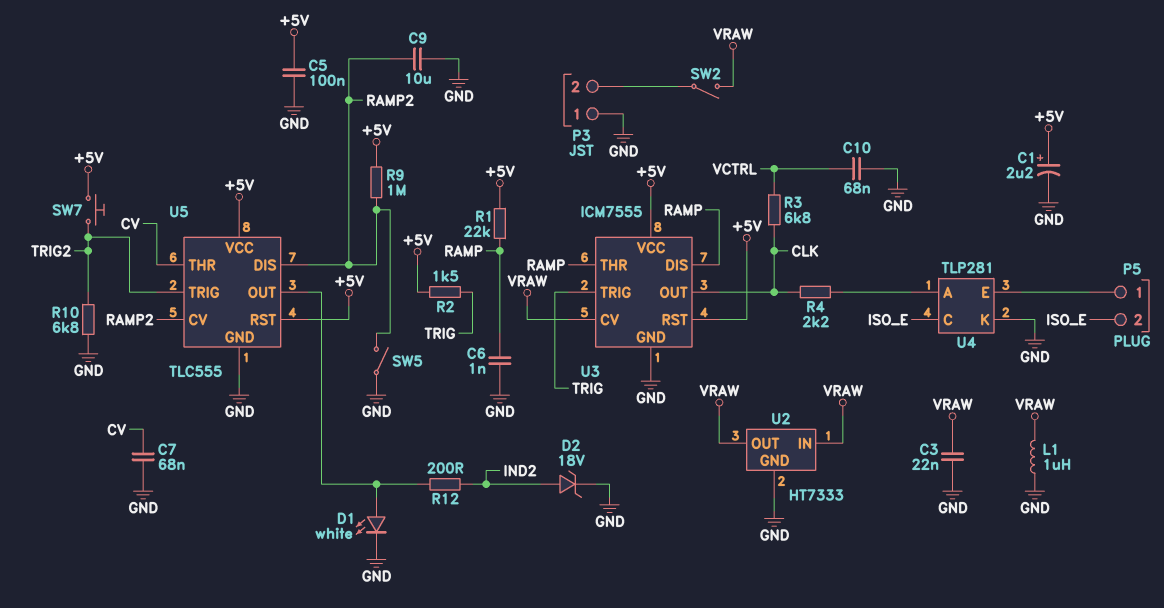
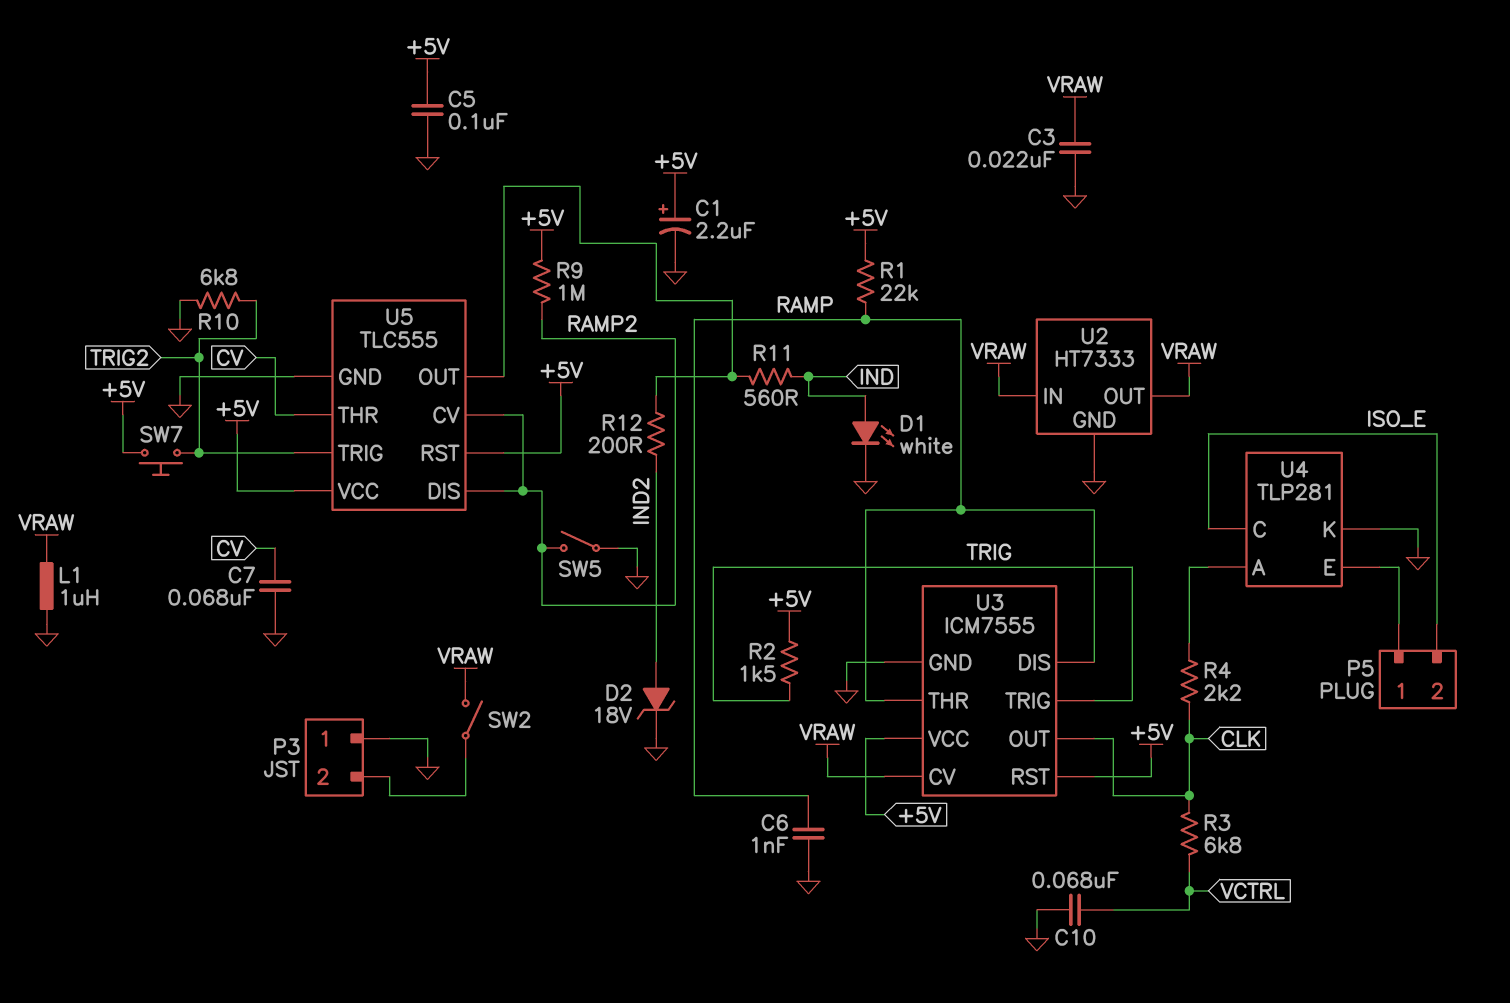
C9: 10uF (GND, RAMP2) -> none
D1: LED white (A U5/OUT, K GND) -> LED white (A IND, K GND)
R11: none -> 560 (IND, U5/OUT)

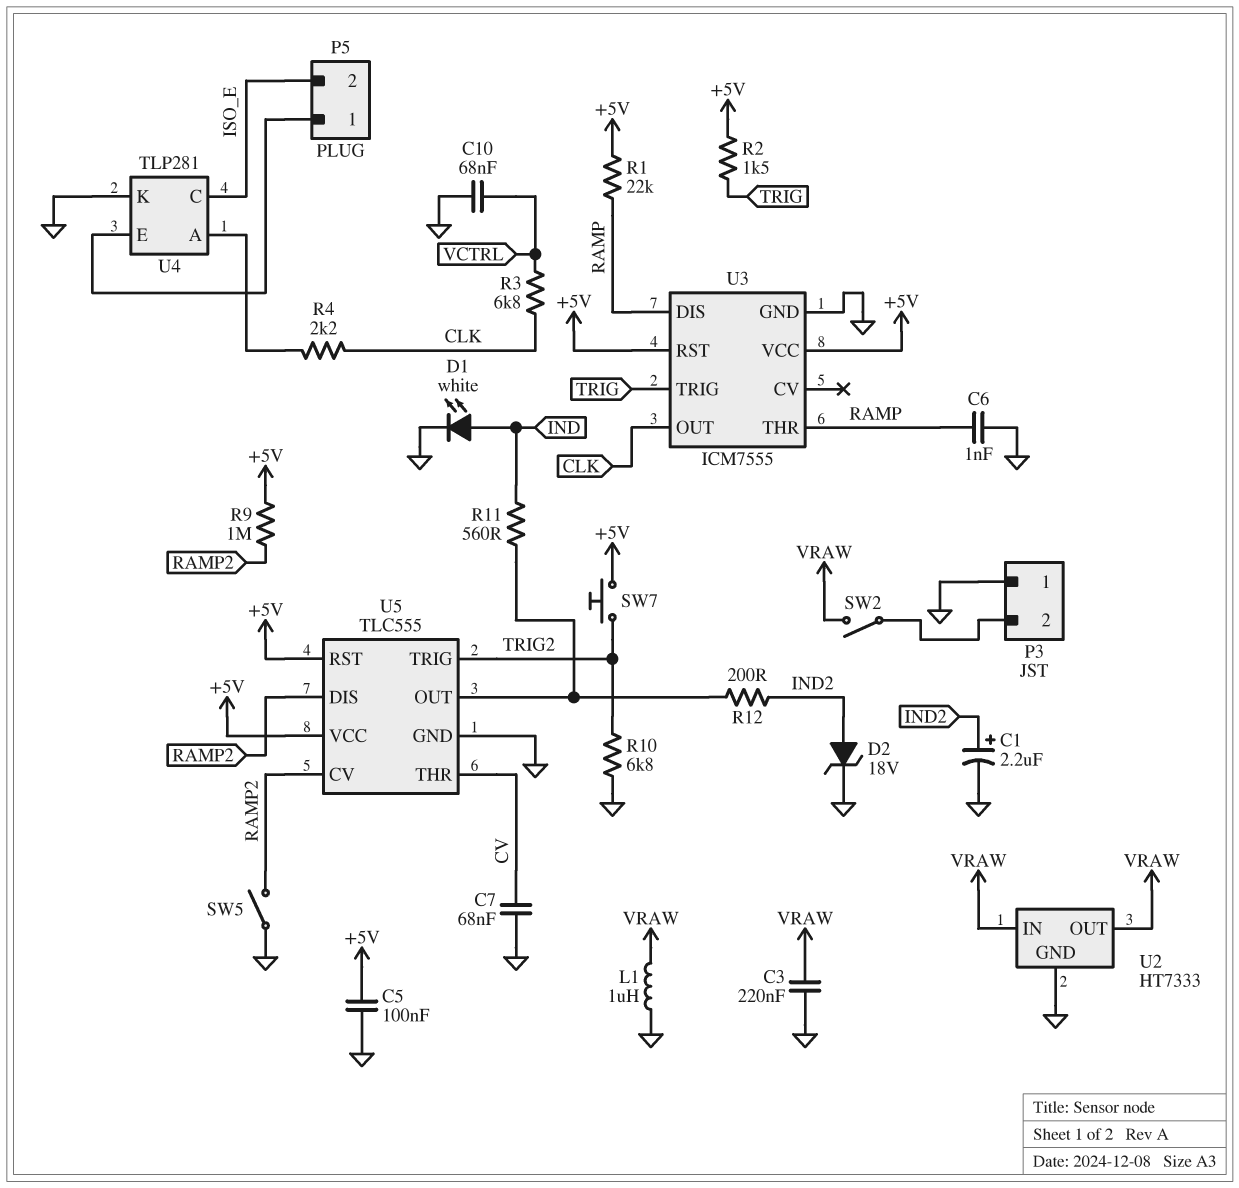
C1: 2.2uF (plus +5V, minus GND) -> 2.2uF (plus IND2, minus GND)
C3: 22nF (GND, VRAW) -> 220nF (GND, VRAW)
U3 pin CV: VRAW -> none

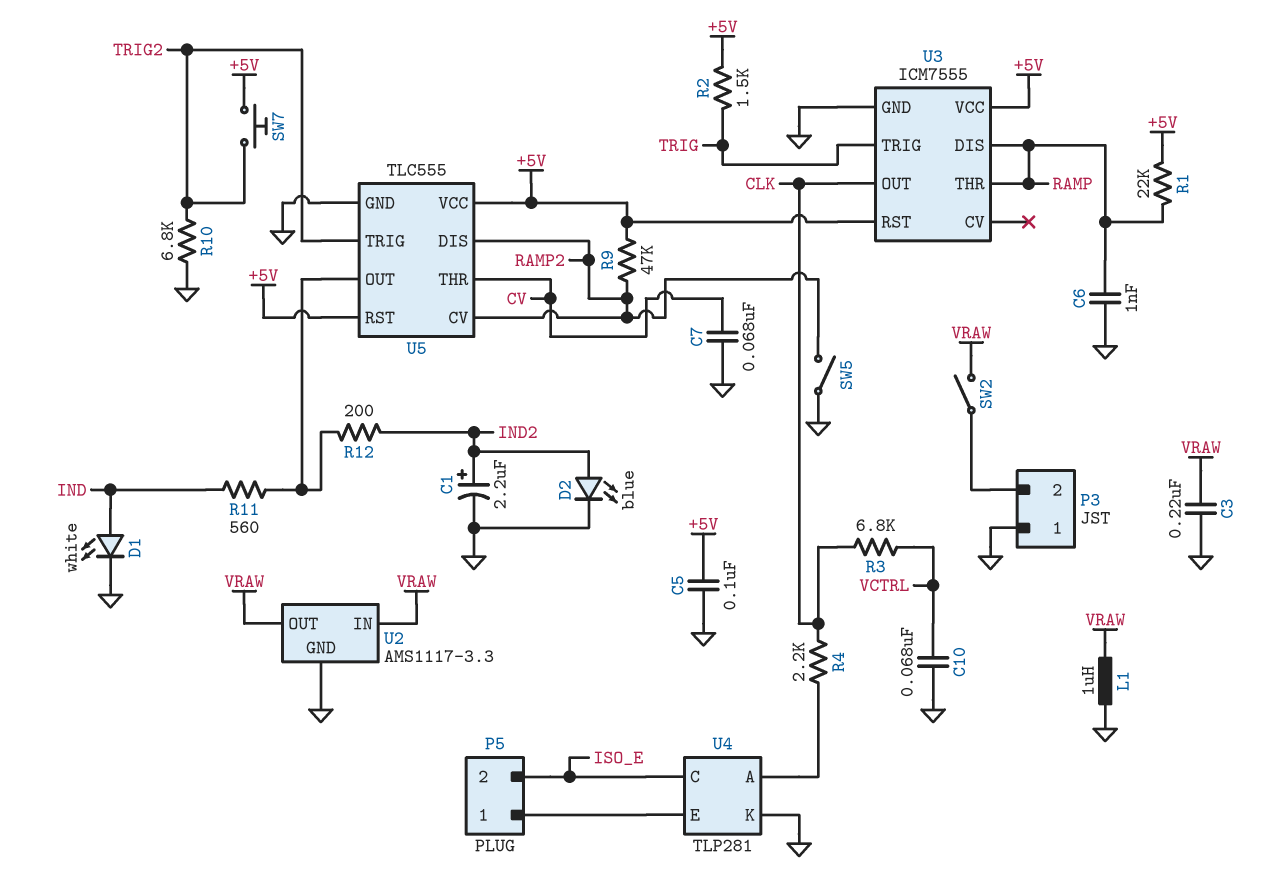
D2: zener 18V (A IND2, K GND) -> LED blue (A IND2, K GND)
R9: 1M (+5V, RAMP2) -> 47k (+5V, RAMP2)
U2: HT7333 -> AMS1117-3.3

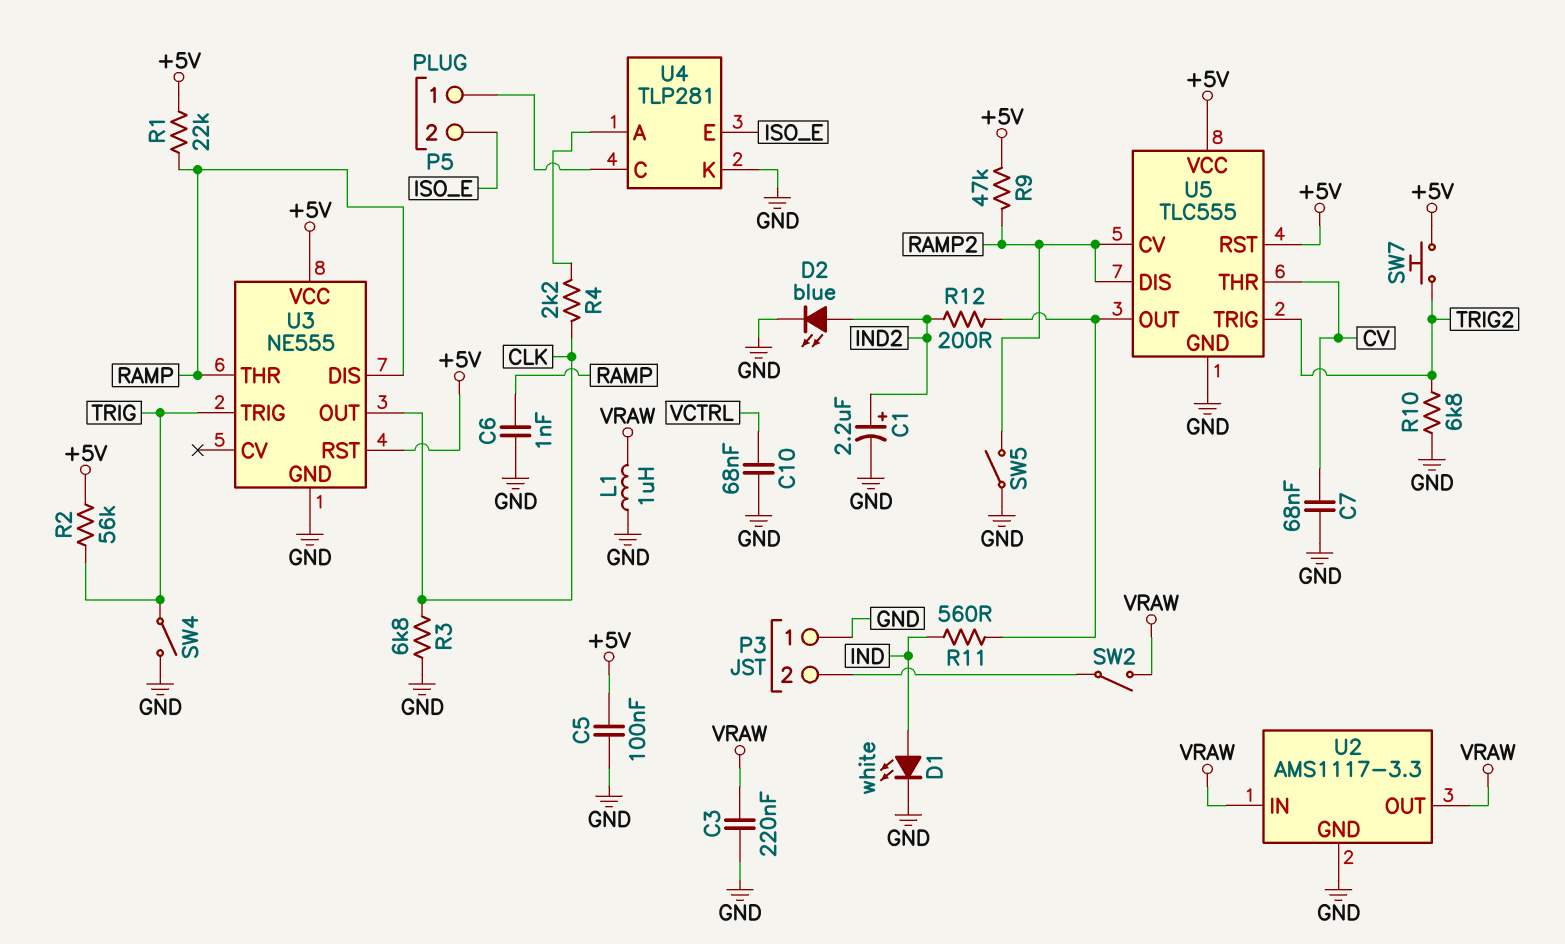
R2: 1.5k (+5V, TRIG) -> 56k (+5V, TRIG)
R3: 6.8k (CLK, VCTRL) -> 6.8k (CLK, GND)
SW4: none -> switch (GND, TRIG)
U3: ICM7555 -> NE555
U4 pin C: ISO_E -> P5/1
U4 pin E: P5/1 -> ISO_E

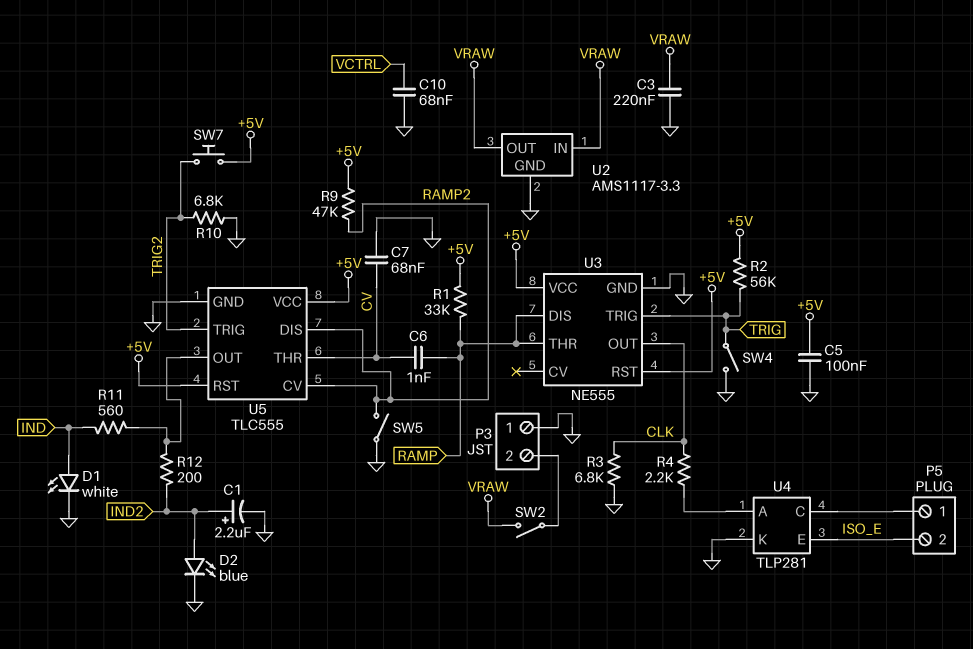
C6: 1nF (GND, RAMP) -> 1nF (CV, RAMP)
L1: 1uH (GND, VRAW) -> none
R1: 22k (+5V, RAMP) -> 33k (+5V, RAMP)

